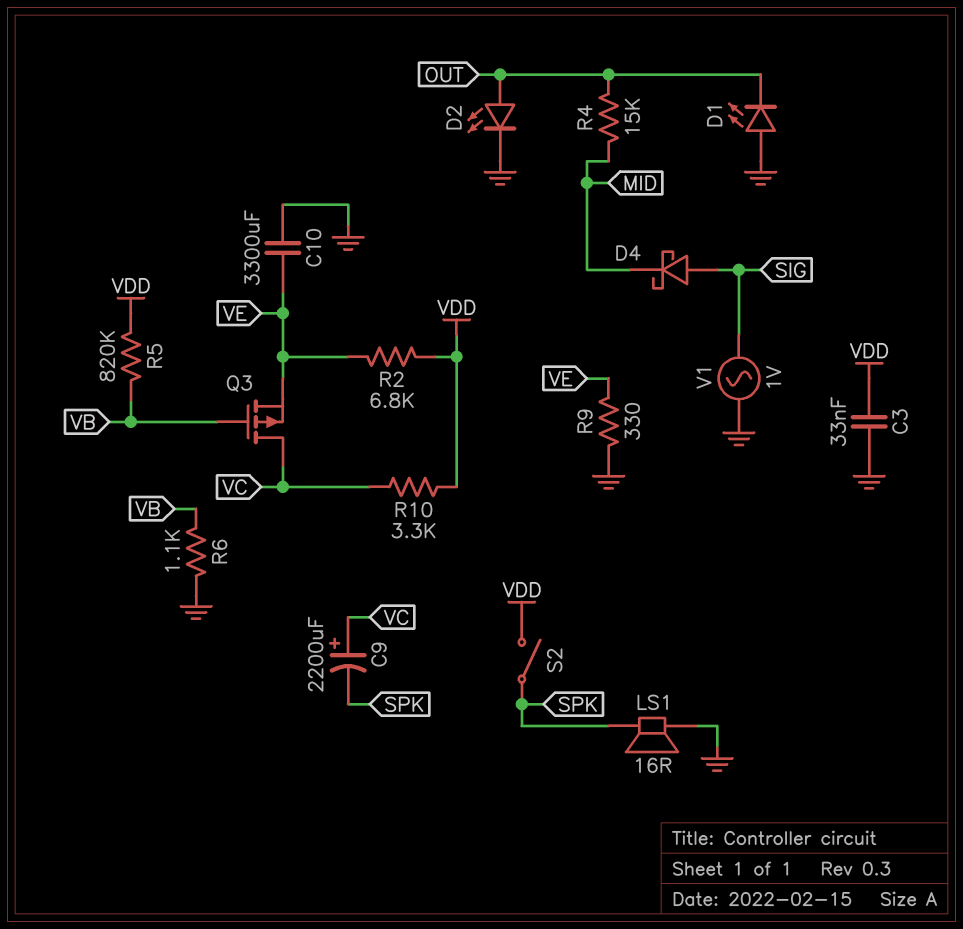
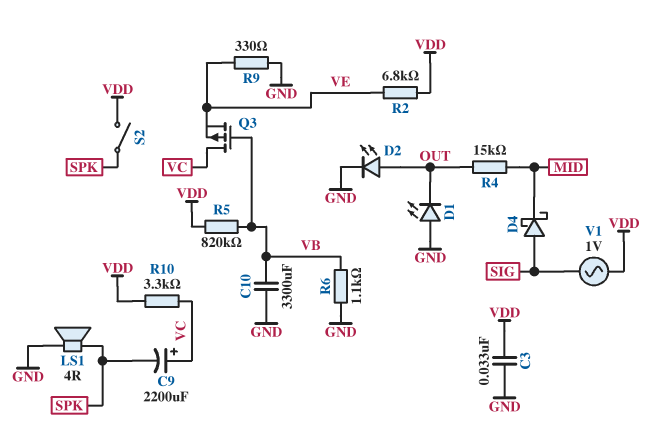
C10: 3300uF (GND, VE) -> 3300uF (GND, VB)
LS1: speaker 16R (GND, SPK) -> speaker 4R (GND, SPK)
V1: AC 1V (GND, SIG) -> AC 1V (SIG, VDD)

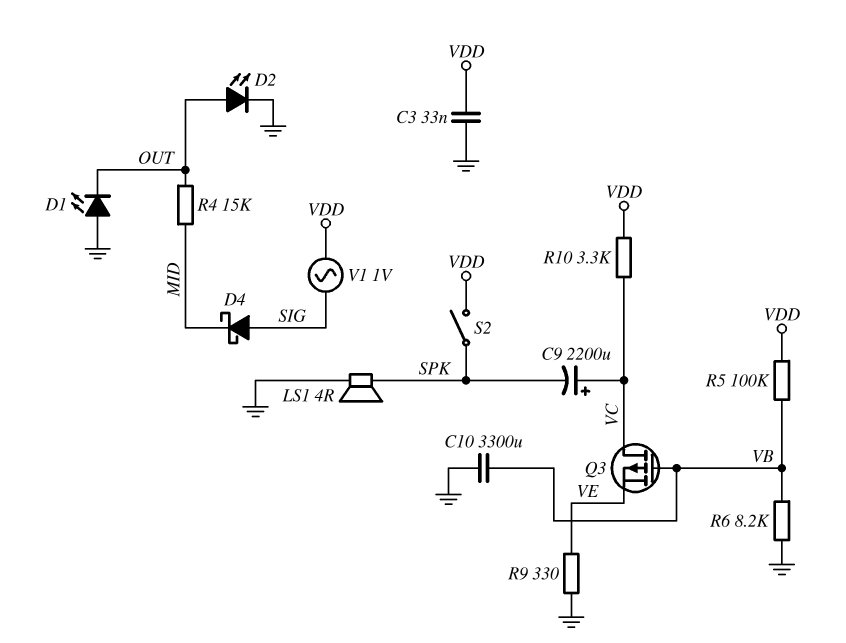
R2: 6.8k (VDD, VE) -> none
R5: 820k (VB, VDD) -> 100k (VB, VDD)
R6: 1.1k (GND, VB) -> 8.2k (GND, VB)

